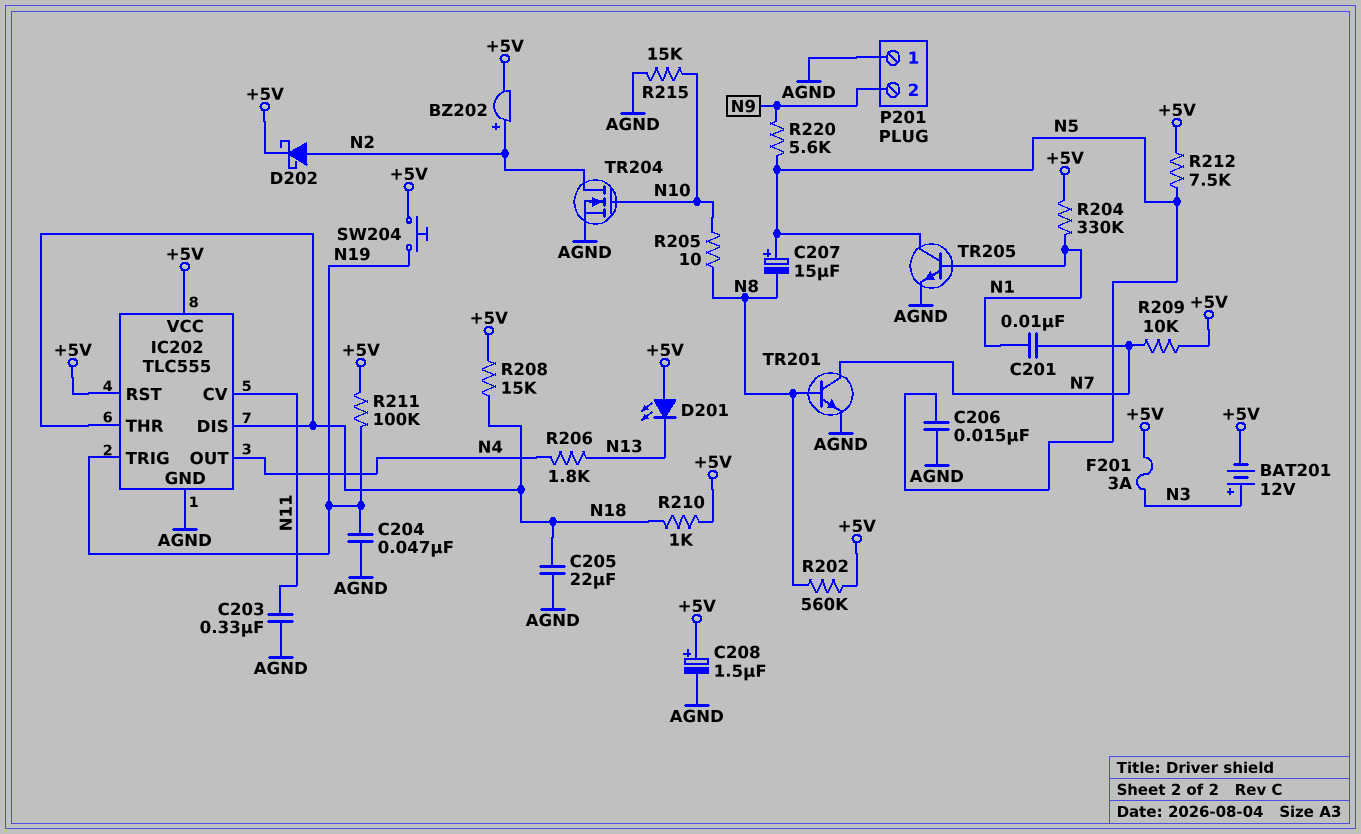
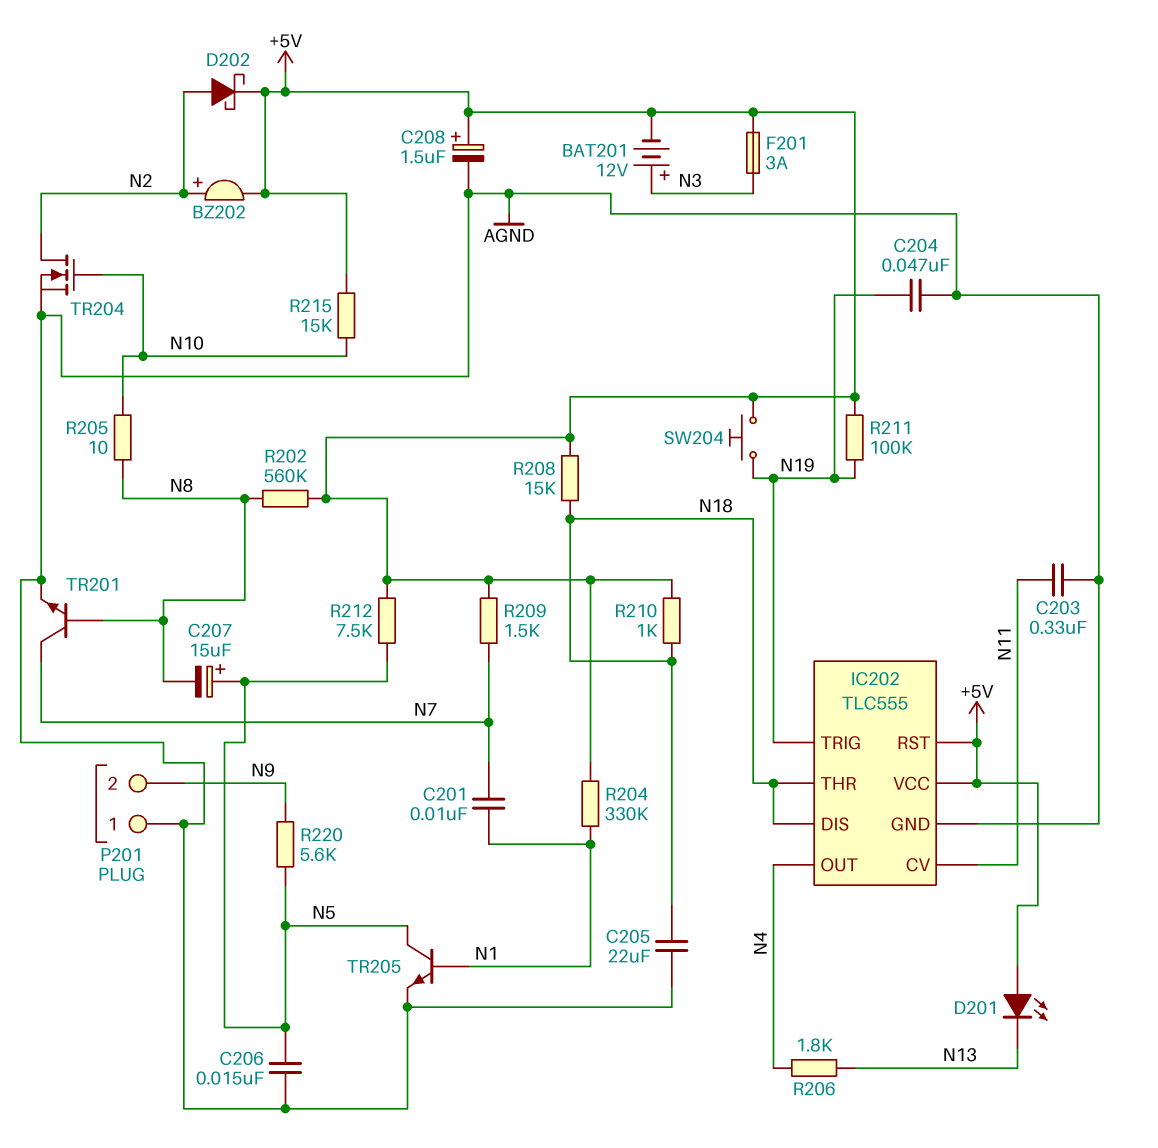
R209: 10k (+5V, N7) -> 1.5k (+5V, N7)
R215: 15k (AGND, N10) -> 15k (+5V, N10)

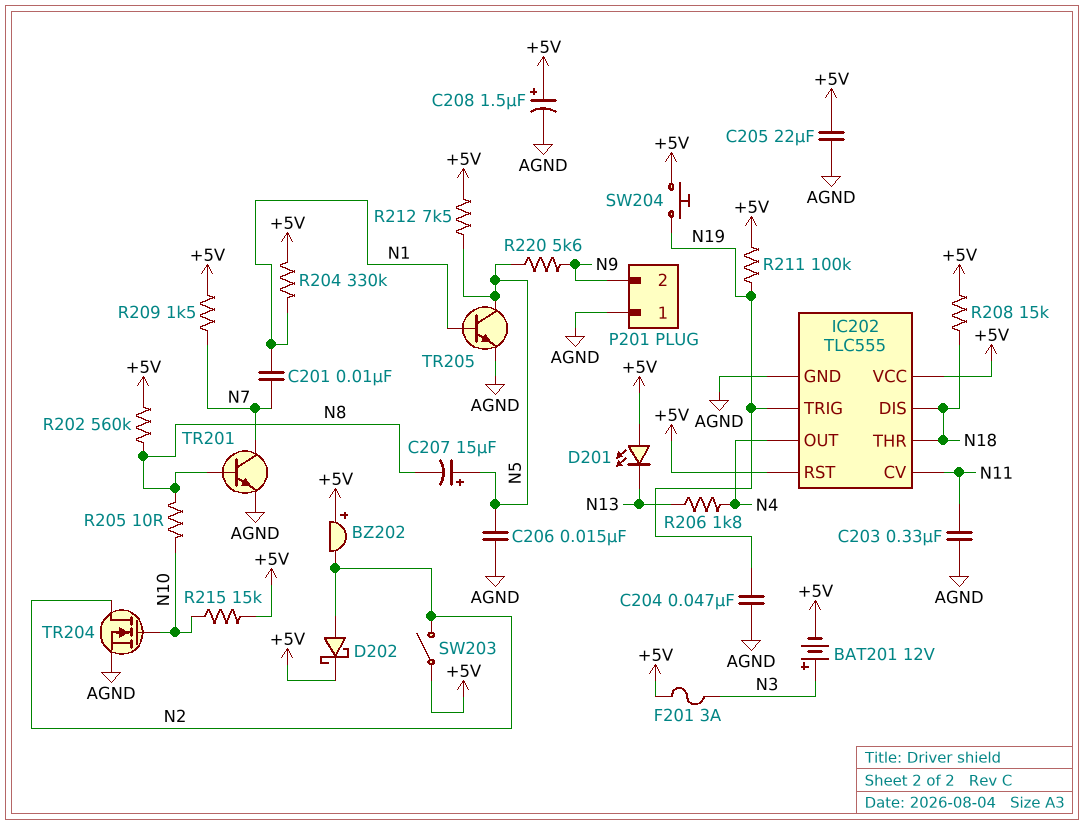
BZ202: buzzer (plus N2, minus +5V) -> buzzer (plus +5V, minus N2)
C205: 22uF (AGND, N18) -> 22uF (+5V, AGND)
R210: 1k (+5V, N18) -> none
SW203: none -> switch (+5V, N2)

